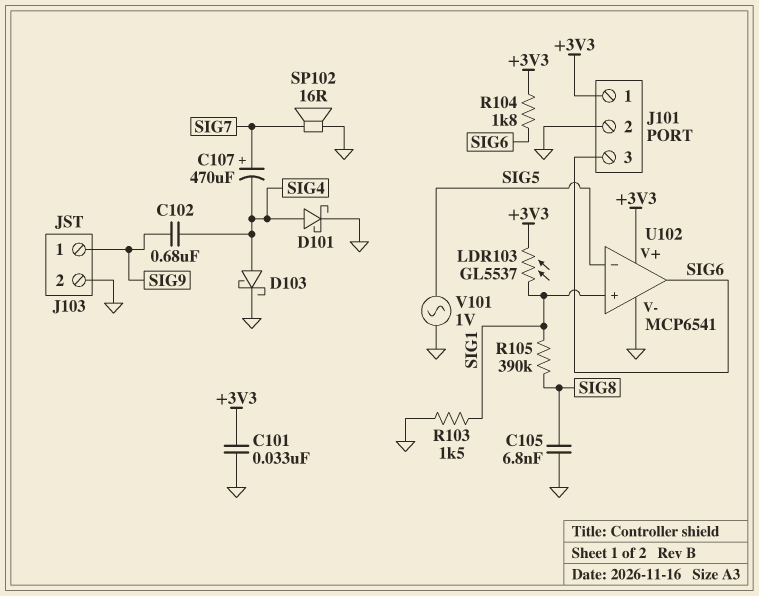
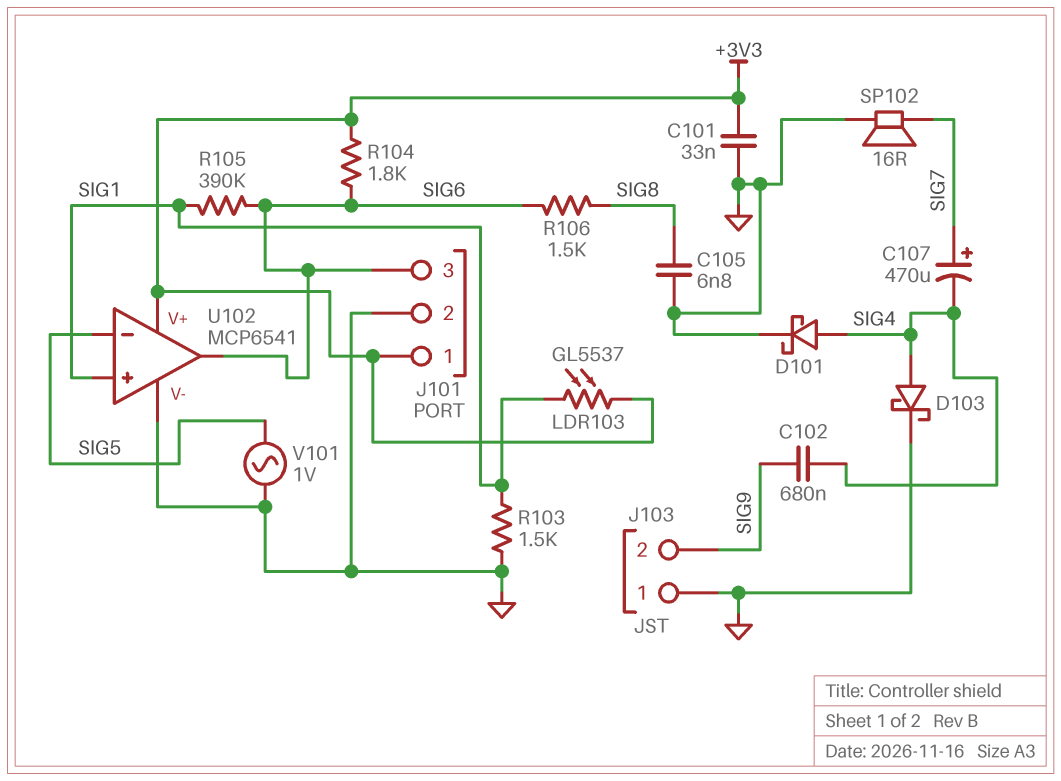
J103 pin 1: SIG9 -> GND
J103 pin 2: GND -> SIG9
R105: 390k (SIG1, SIG8) -> 390k (SIG1, SIG6)
R106: none -> 1.5k (SIG6, SIG8)

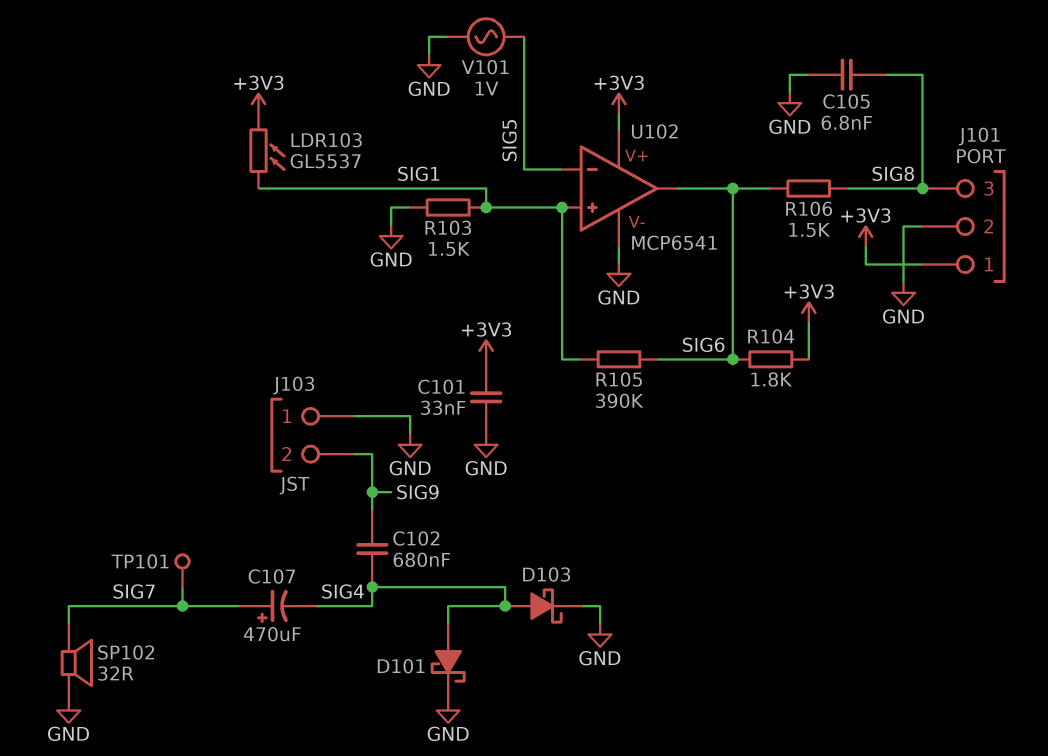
J101 pin 3: SIG6 -> SIG8
SP102: speaker 16R (GND, SIG7) -> speaker 32R (GND, SIG7)
TP101: none -> test point (SIG7)

